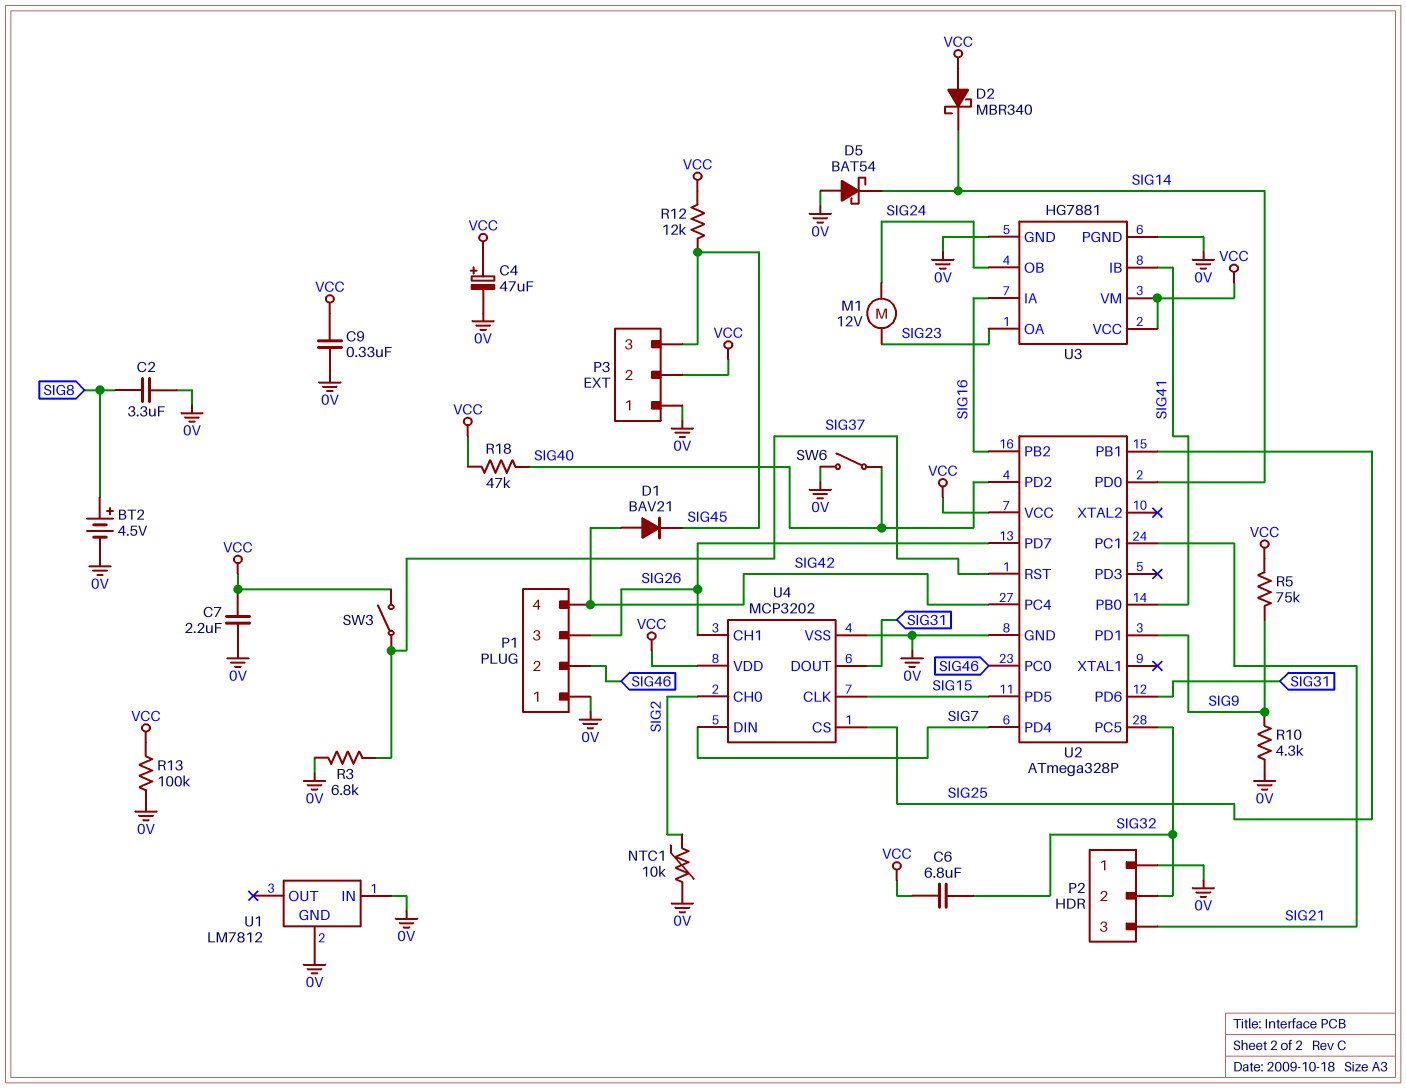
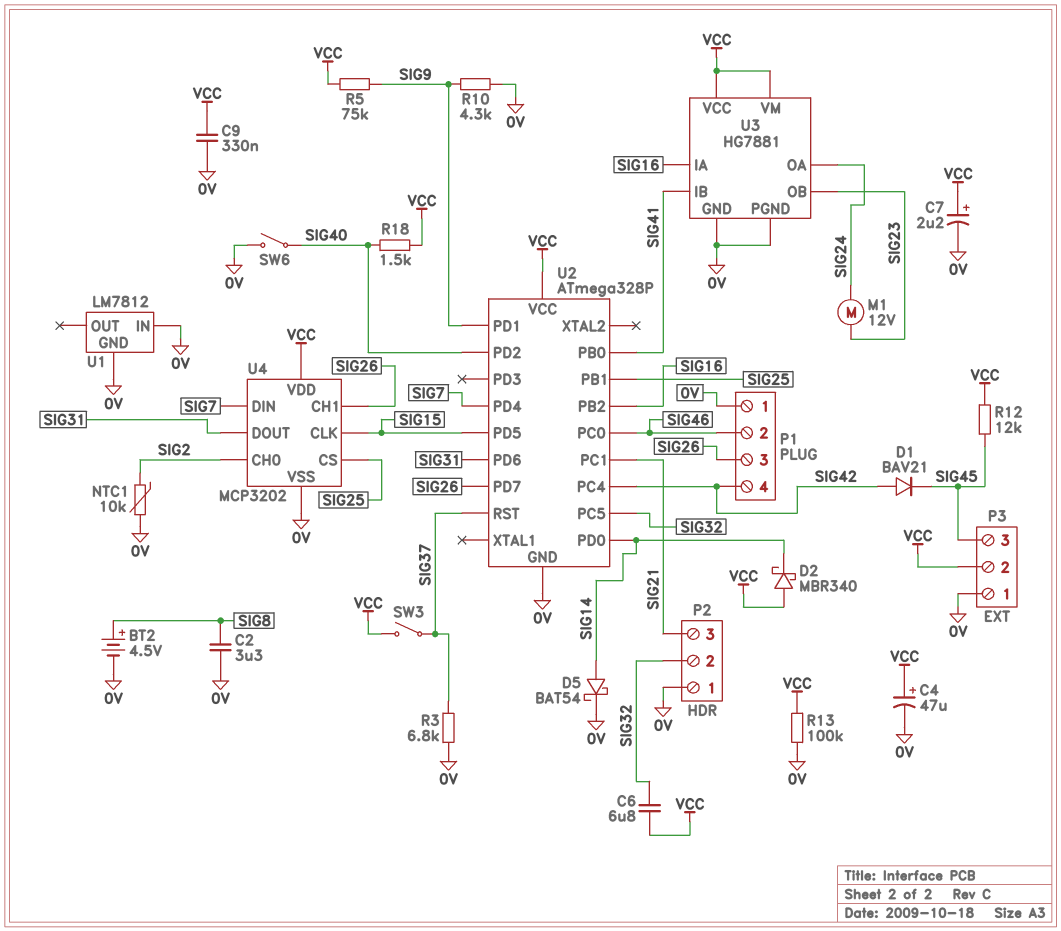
C7: 2.2uF (0V, VCC) -> 2.2uF (plus VCC, minus 0V)
D5: schottky BAT54 (A 0V, K SIG14) -> schottky BAT54 (A SIG14, K 0V)
R18: 47k (SIG40, VCC) -> 1.5k (SIG40, VCC)
U3 pin OA: SIG23 -> SIG24
U3 pin OB: SIG24 -> SIG23

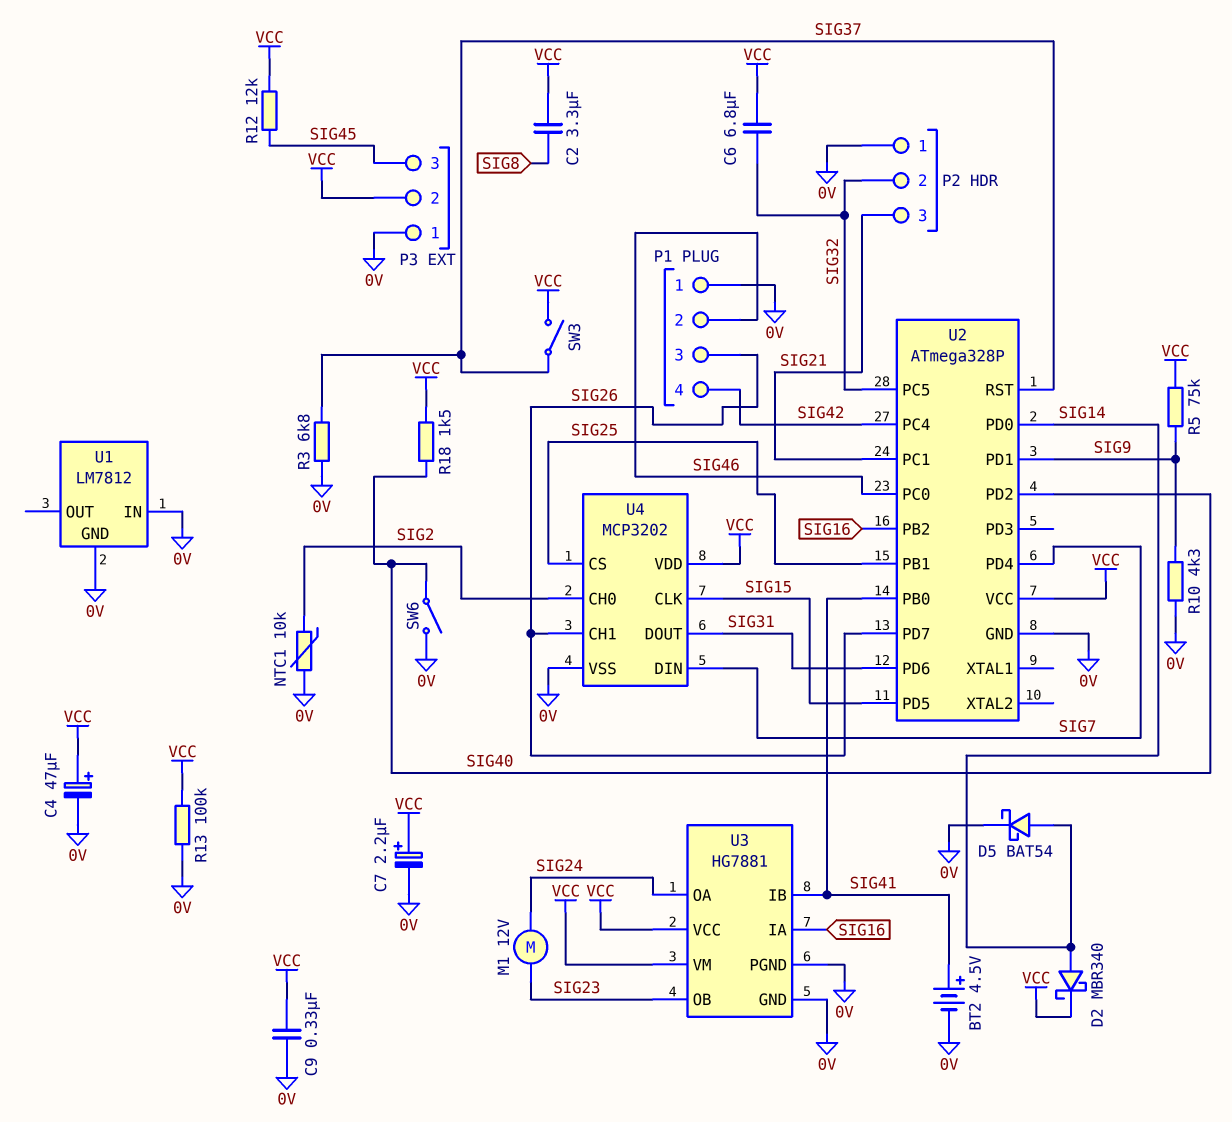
BT2: 4.5V (plus SIG8, minus 0V) -> 4.5V (plus SIG41, minus 0V)
C2: 3.3uF (0V, SIG8) -> 3.3uF (SIG8, VCC)
D1: diode BAV21 (A SIG42, K SIG45) -> none
D2: schottky MBR340 (A VCC, K SIG14) -> schottky MBR340 (A SIG14, K VCC)

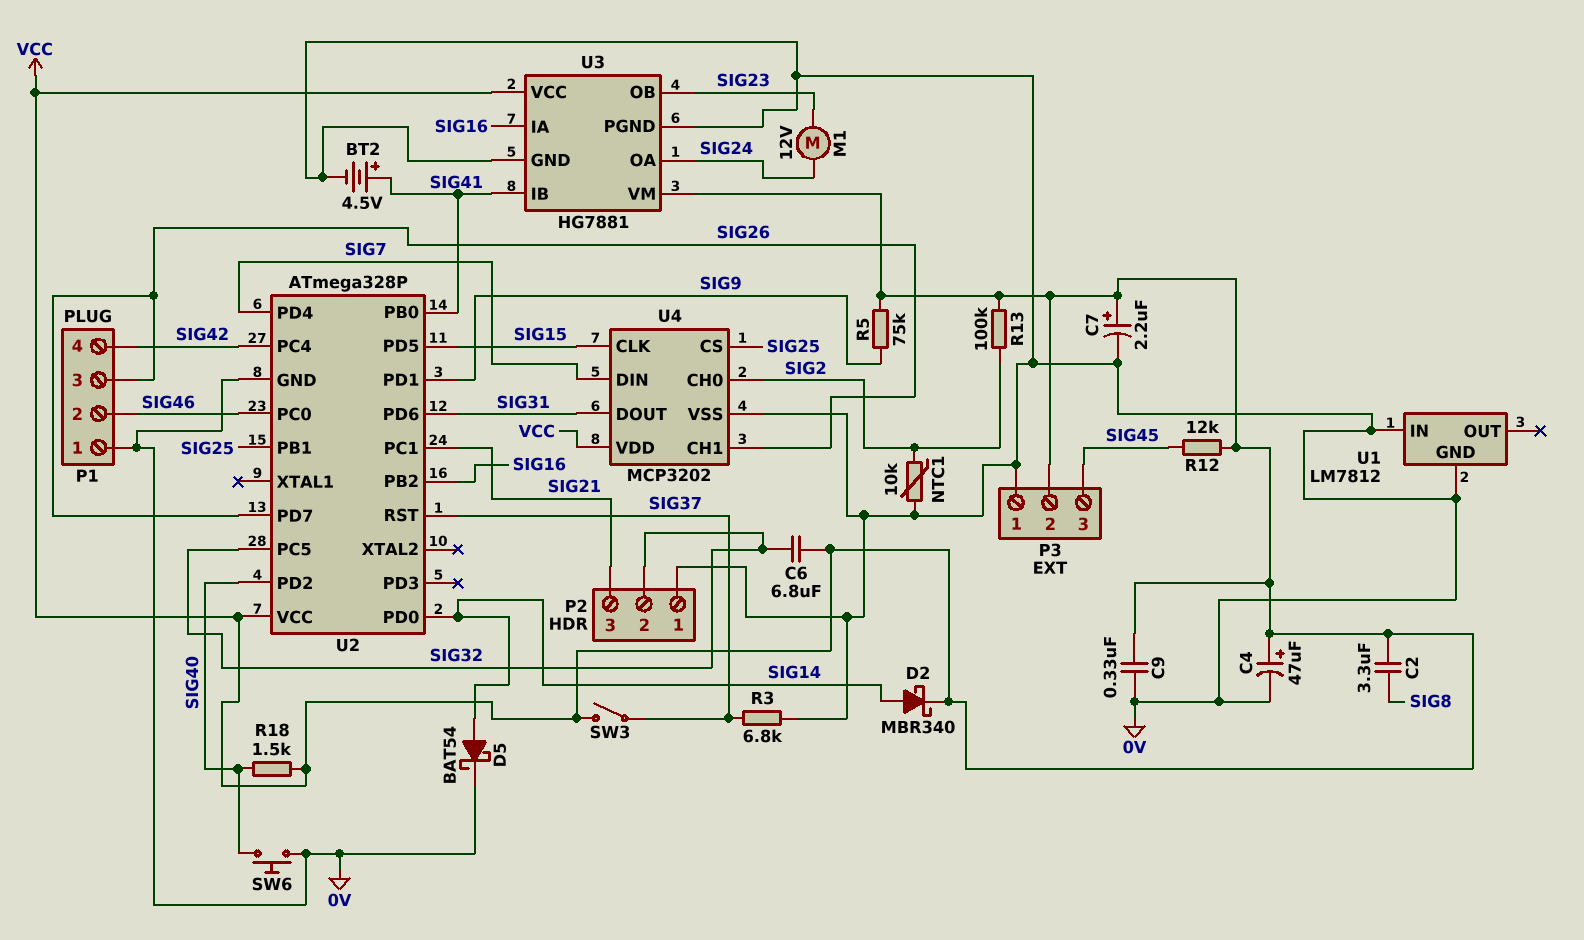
R10: 4.3k (0V, SIG9) -> none
R13: 100k (0V, VCC) -> 100k (SIG2, VCC)
SW6: switch (0V, SIG40) -> button (0V, SIG40)

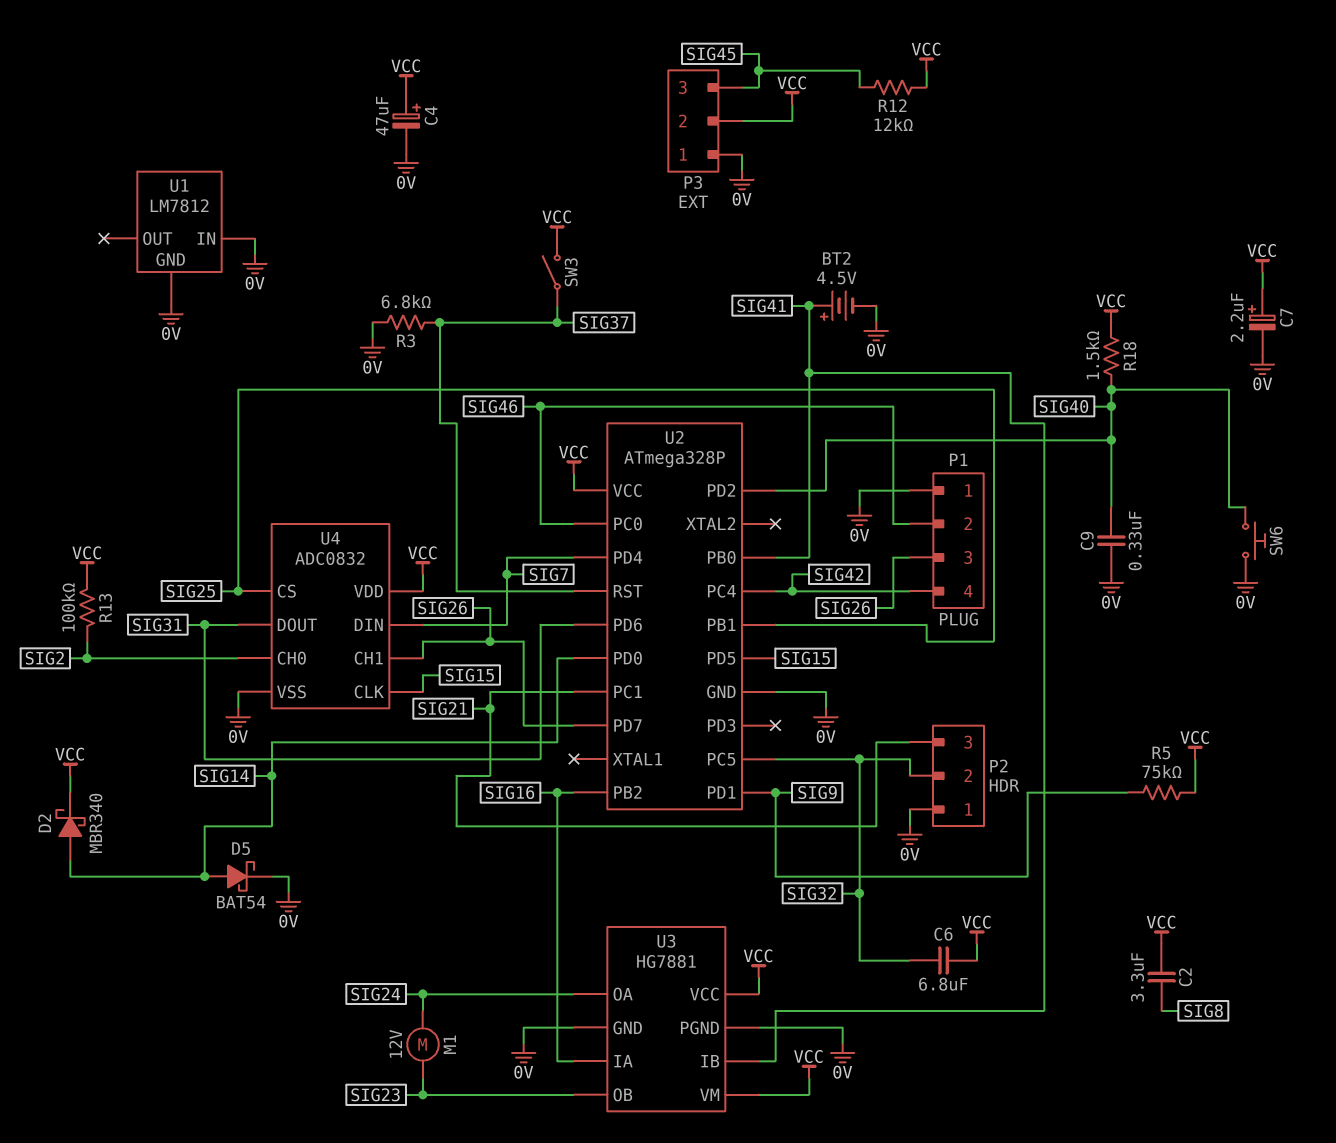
C9: 330nF (0V, VCC) -> 330nF (0V, SIG40)
NTC1: 10k (0V, SIG2) -> none
U4: MCP3202 -> ADC0832

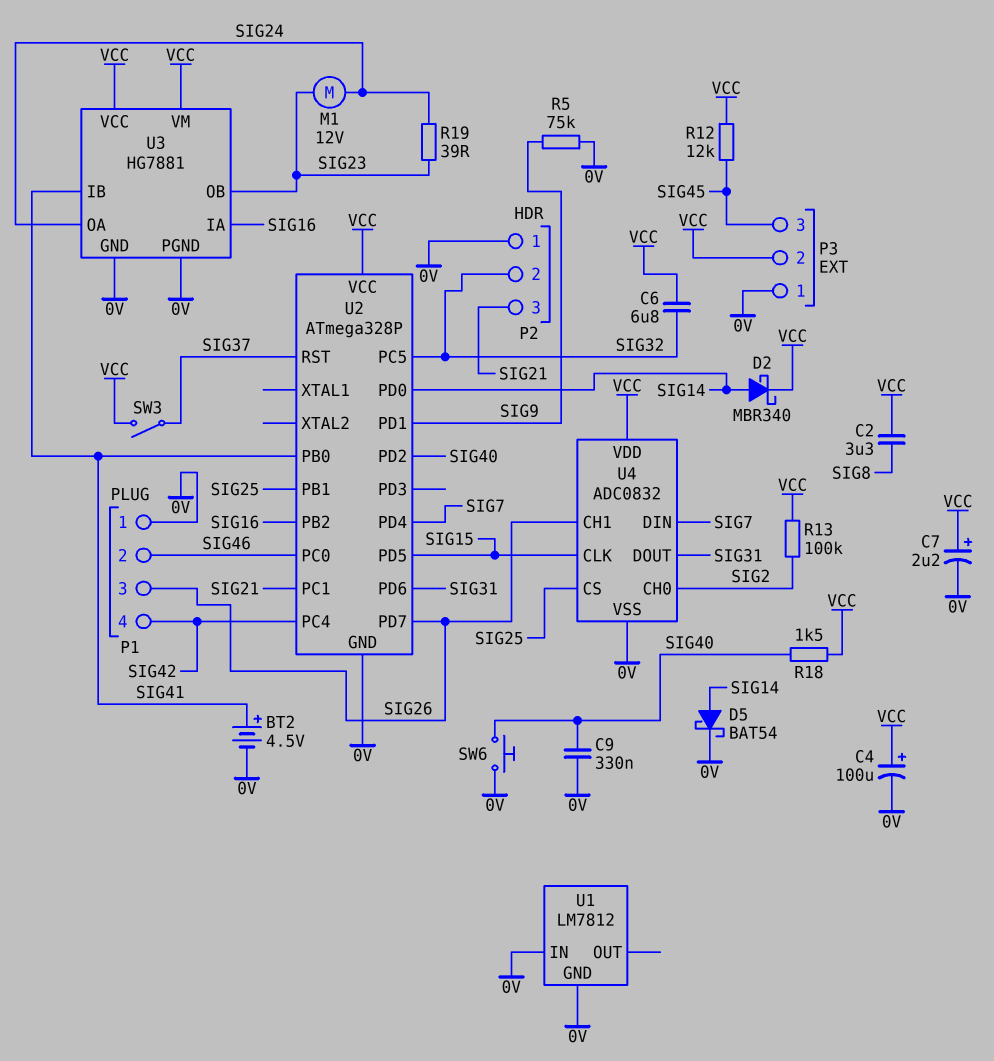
C4: 47uF (plus VCC, minus 0V) -> 100uF (plus VCC, minus 0V)
R3: 6.8k (0V, SIG37) -> none
R5: 75k (SIG9, VCC) -> 75k (0V, SIG9)
R19: none -> 39 (SIG23, SIG24)

